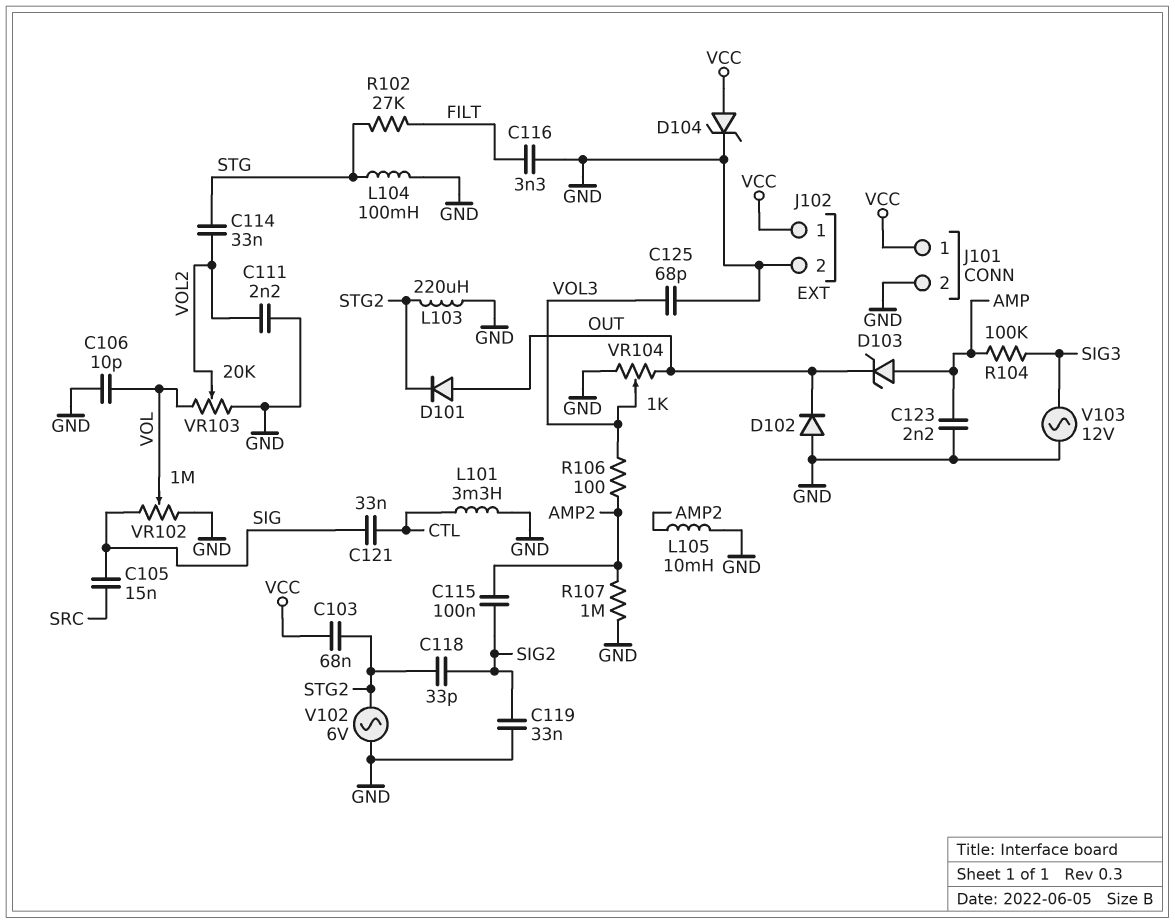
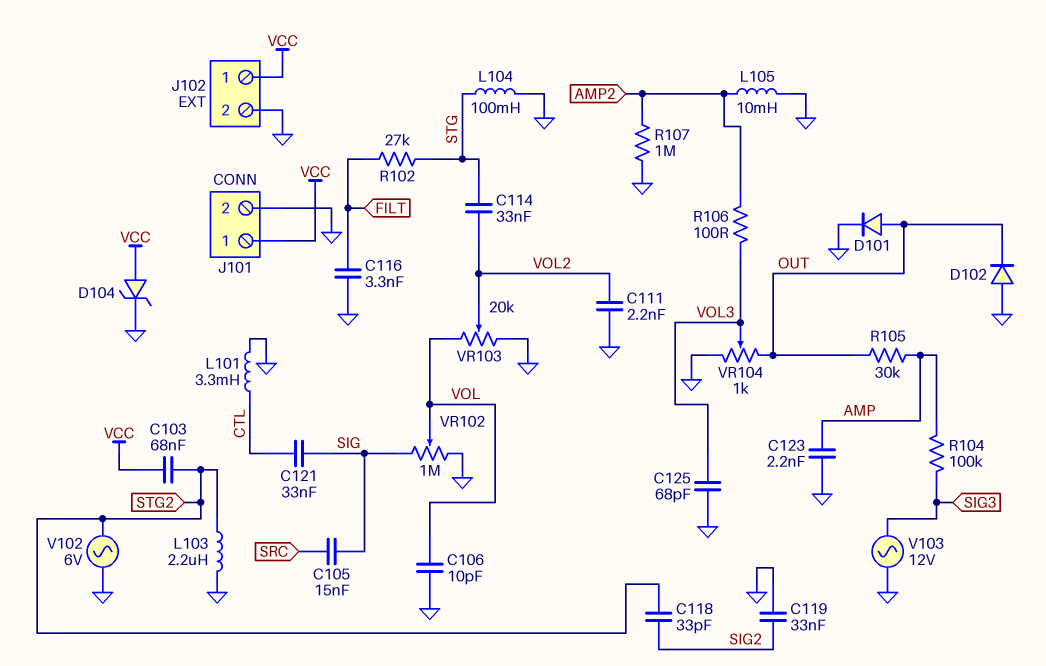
C115: 100nF (AMP2, SIG2) -> none
D101: diode (A OUT, K STG2) -> diode (A OUT, K GND)
D103: zener (A AMP, K OUT) -> none
L103: 220uH (GND, STG2) -> 2.2uH (GND, STG2)
R105: none -> 30k (AMP, OUT)

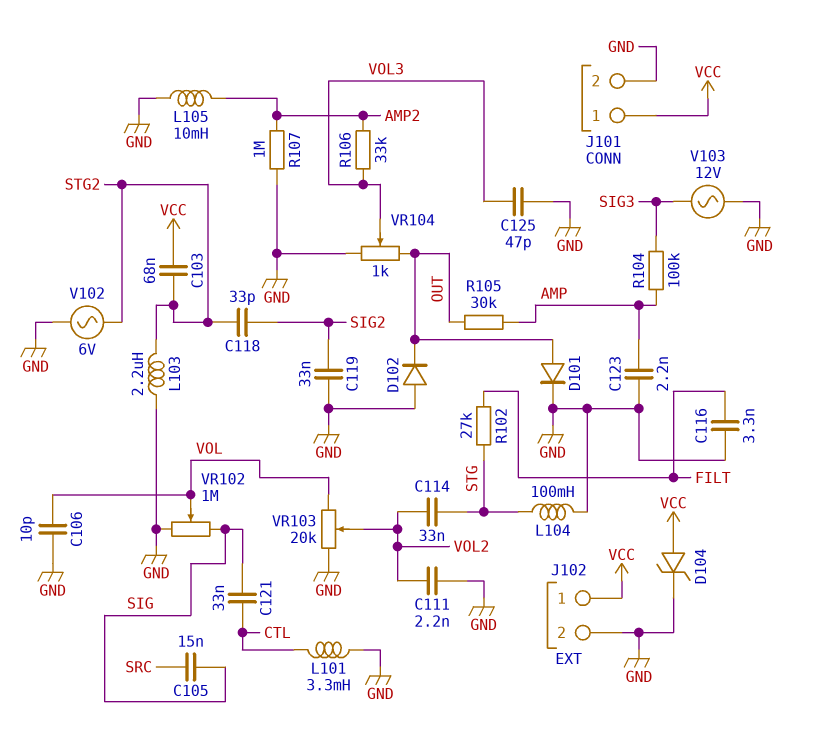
C125: 68pF (GND, VOL3) -> 47pF (GND, VOL3)
R106: 100 (AMP2, VOL3) -> 33k (AMP2, VOL3)

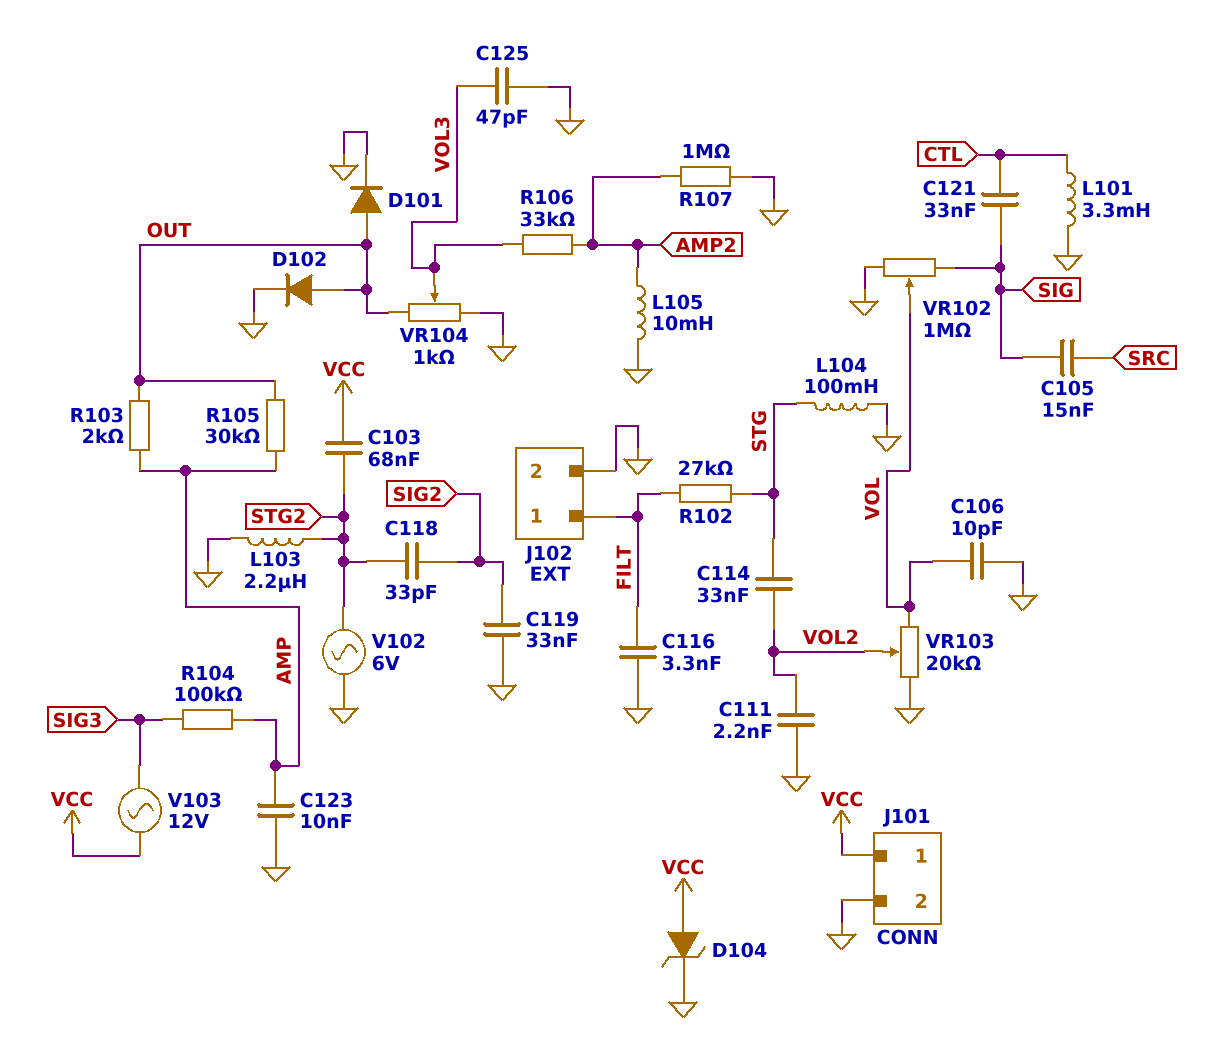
C123: 2.2nF (AMP, GND) -> 10nF (AMP, GND)
D102: diode (A GND, K OUT) -> diode (A OUT, K GND)
J102 pin 1: VCC -> FILT
R103: none -> 2k (AMP, OUT)
V103: AC 12V (GND, SIG3) -> AC 12V (SIG3, VCC)

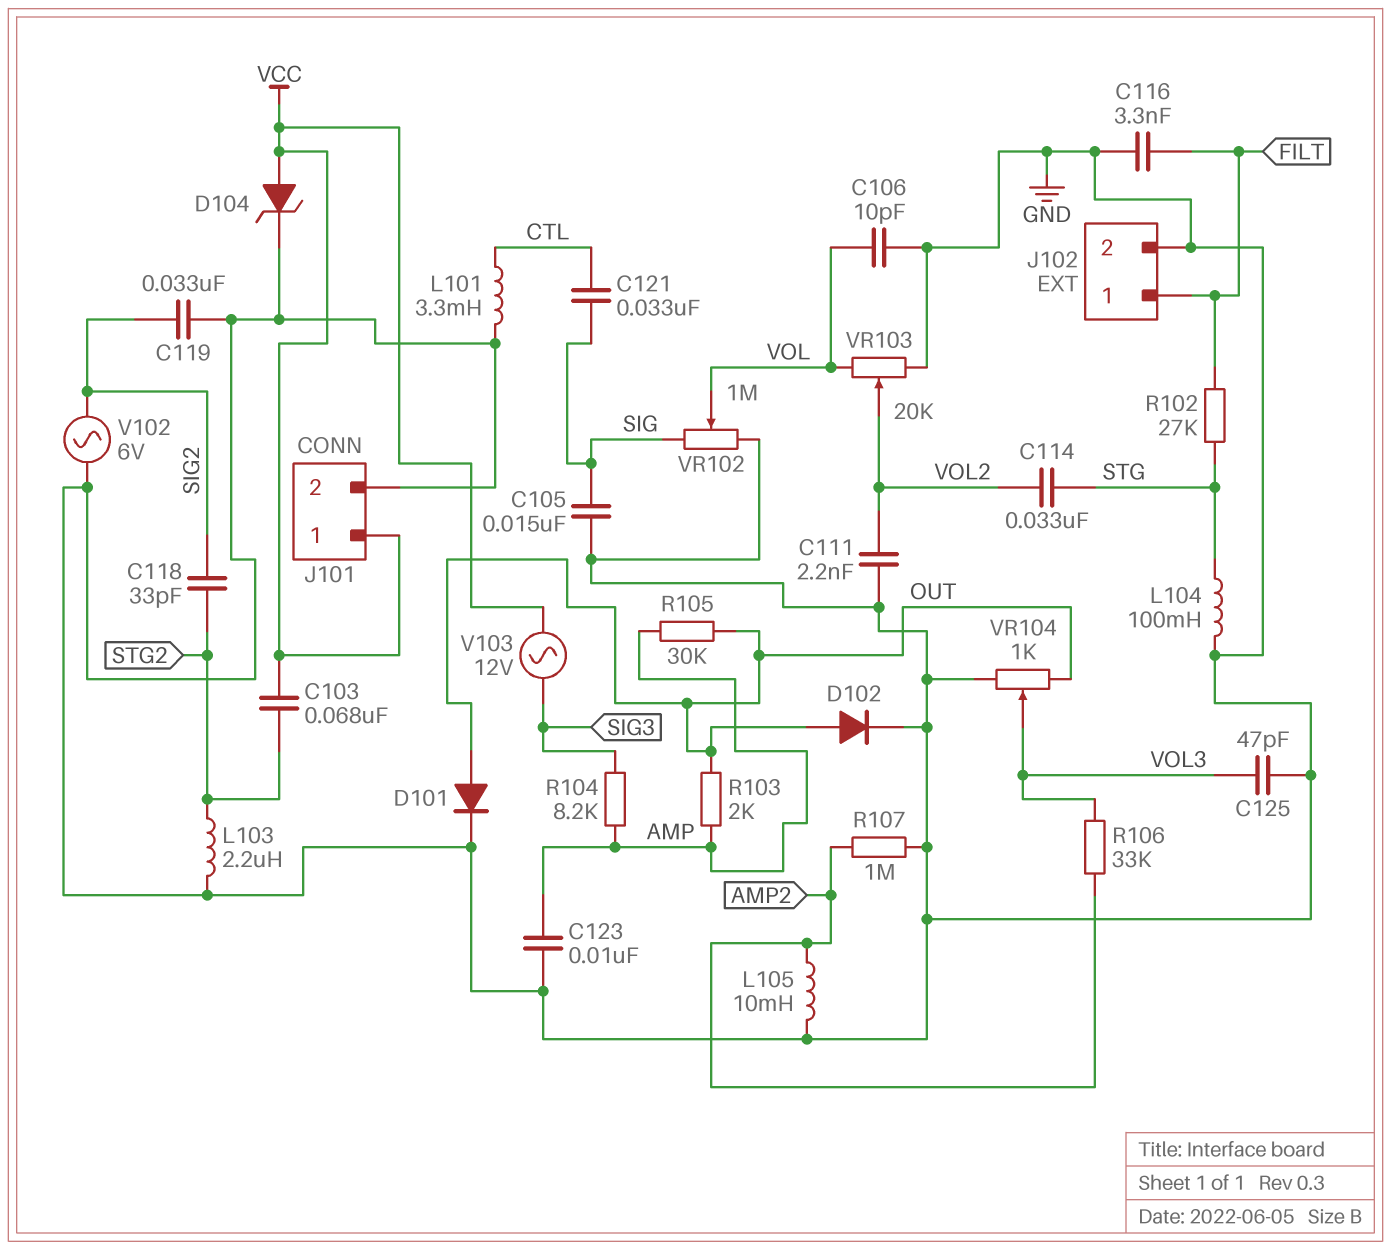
C105: 15nF (SIG, SRC) -> 15nF (GND, SIG)
R104: 100k (AMP, SIG3) -> 8.2k (AMP, SIG3)
V102: AC 6V (GND, STG2) -> AC 6V (GND, SIG2)

